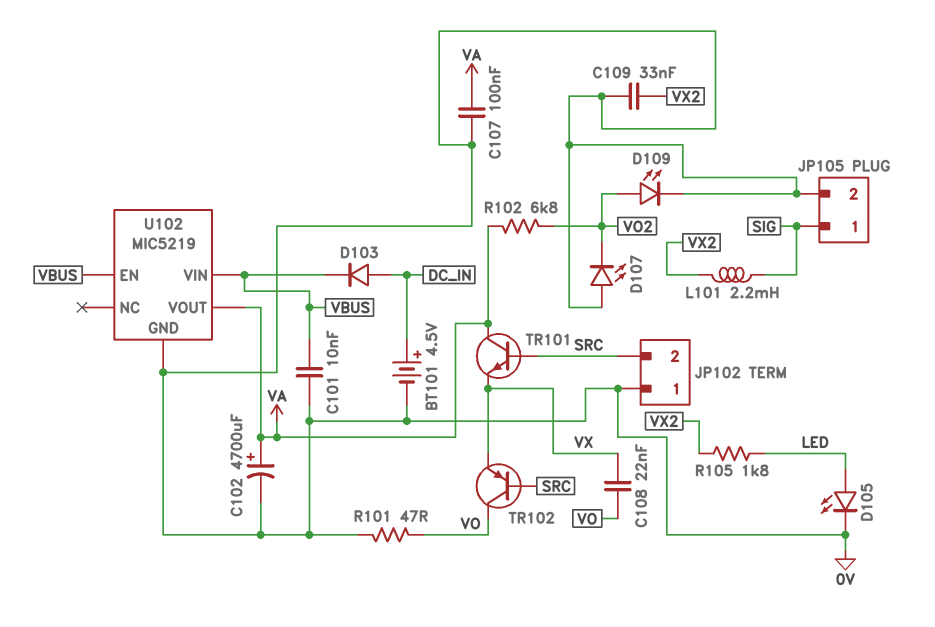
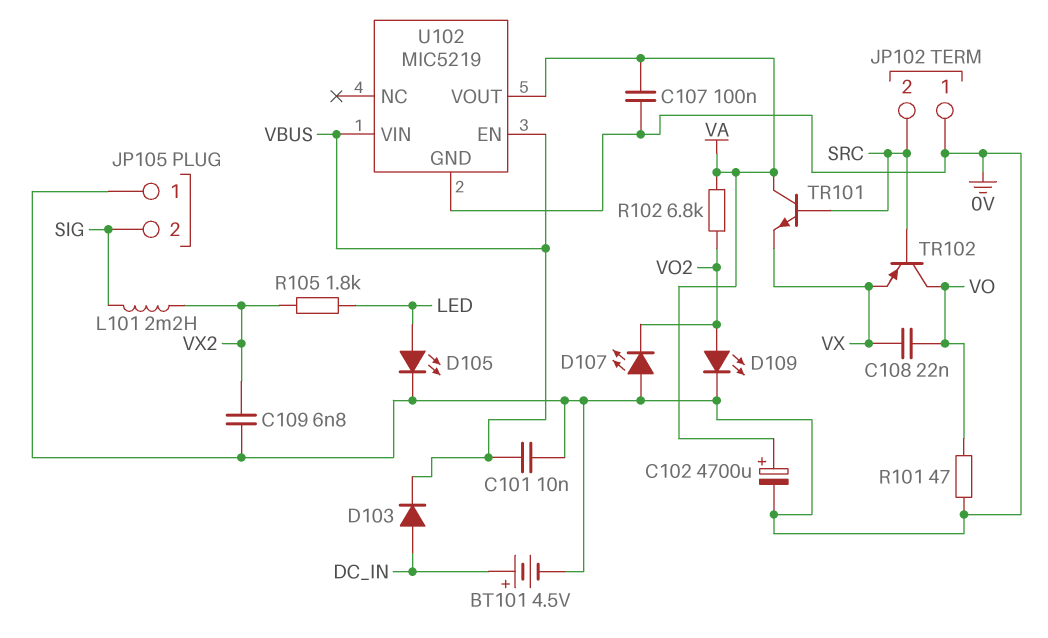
C109: 33nF (0V, VX2) -> 6.8nF (0V, VX2)
JP105 pin 1: SIG -> 0V
JP105 pin 2: 0V -> SIG

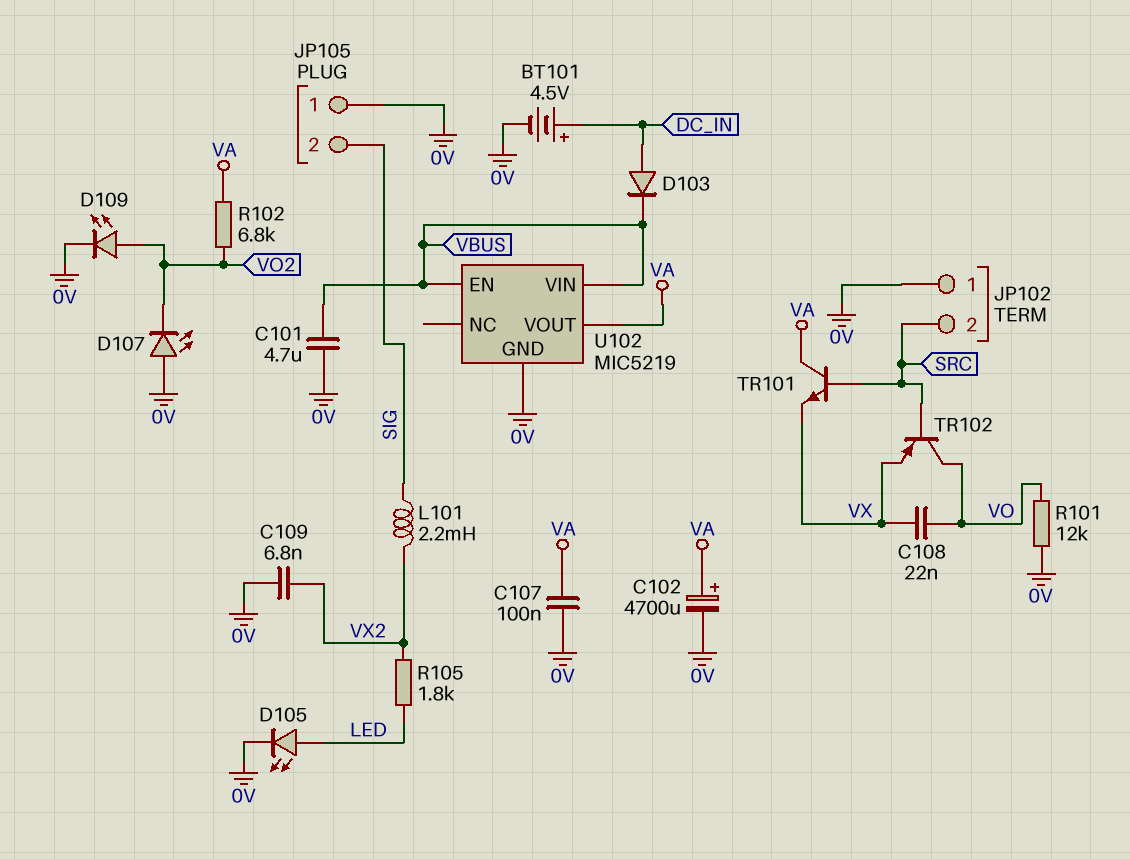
C101: 10nF (0V, VBUS) -> 4.7uF (0V, VBUS)
R101: 47 (0V, VO) -> 12k (0V, VO)

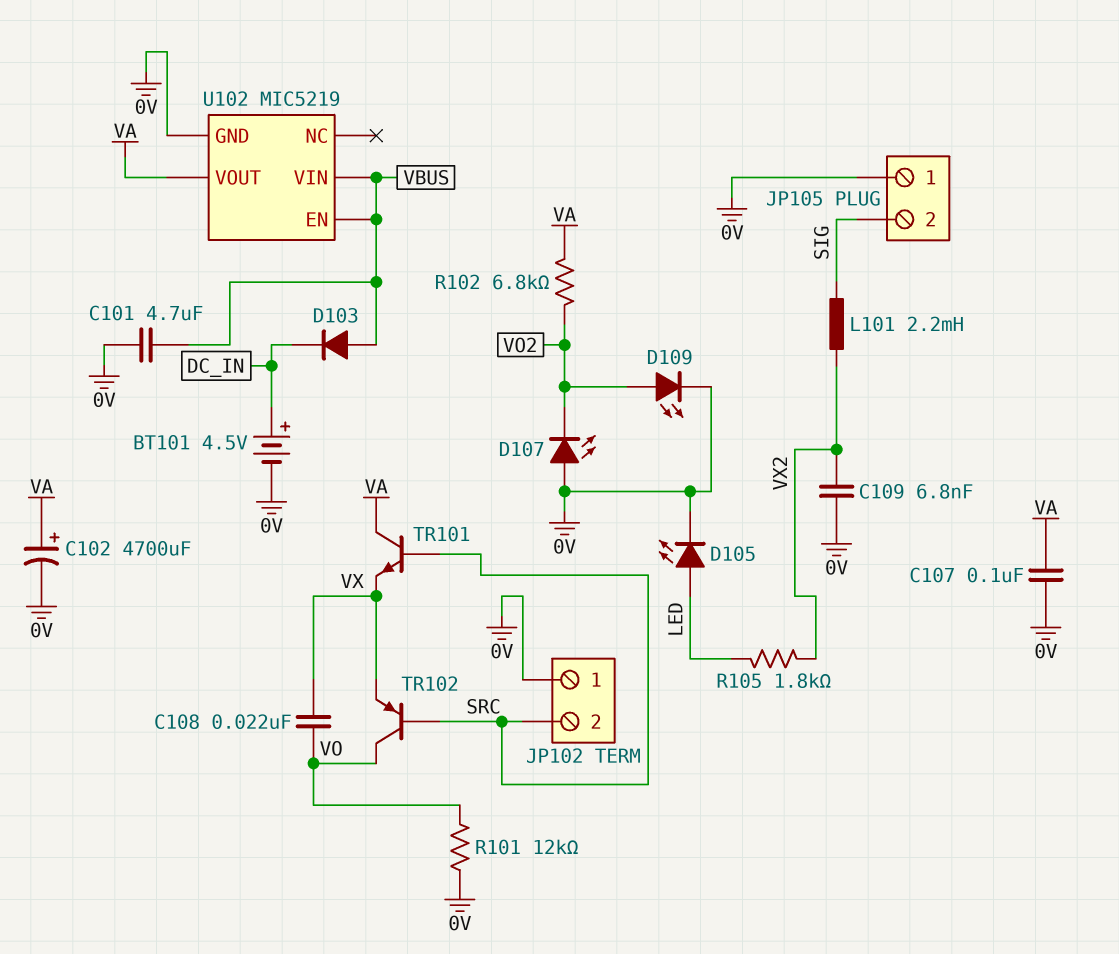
D103: diode (A DC_IN, K VBUS) -> diode (A VBUS, K DC_IN)

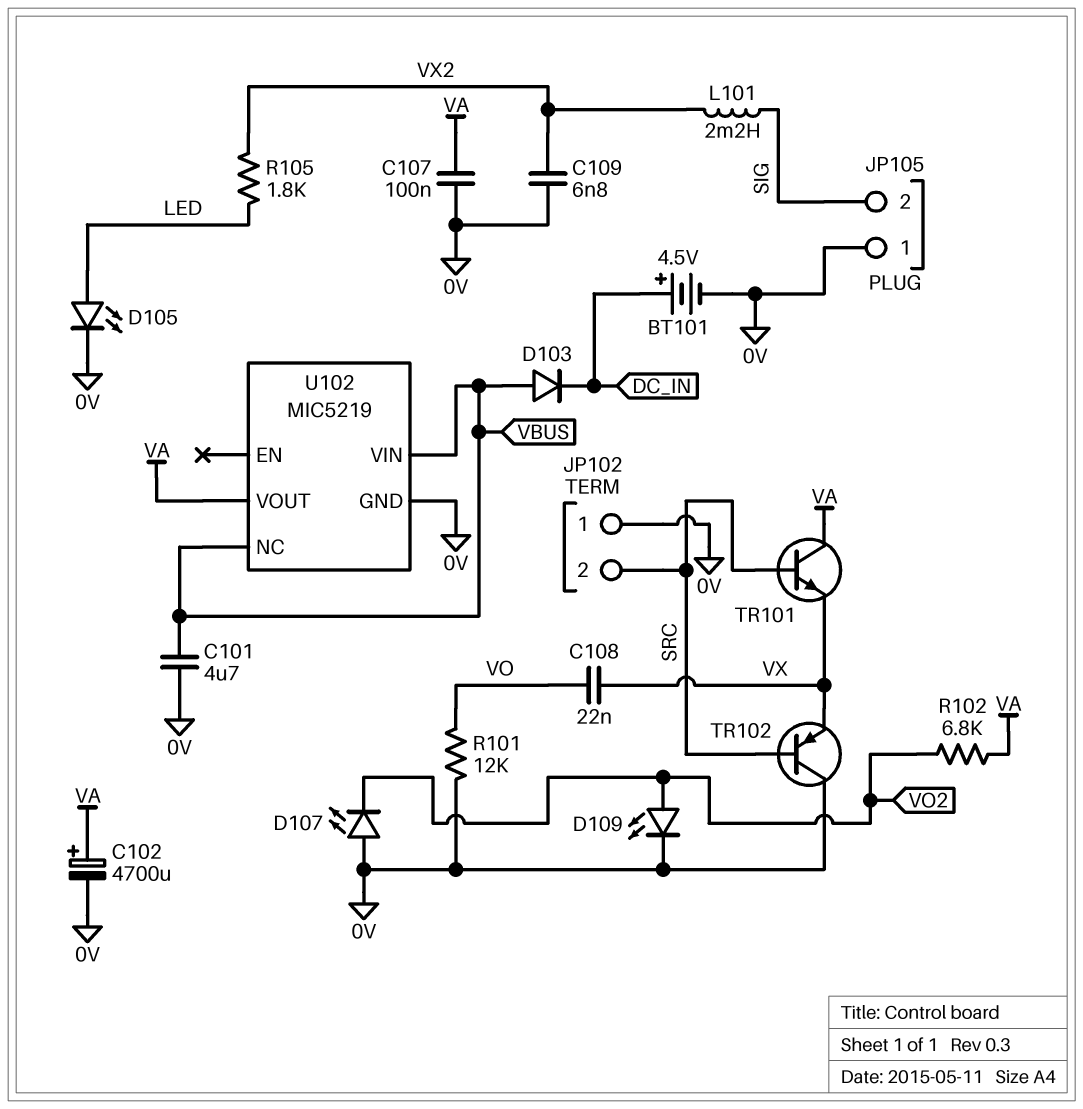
TR102: PNP (B SRC, C VO, E VX) -> PNP (B SRC, C 0V, E VX)
U102 pin EN: VBUS -> none
U102 pin NC: none -> VBUS

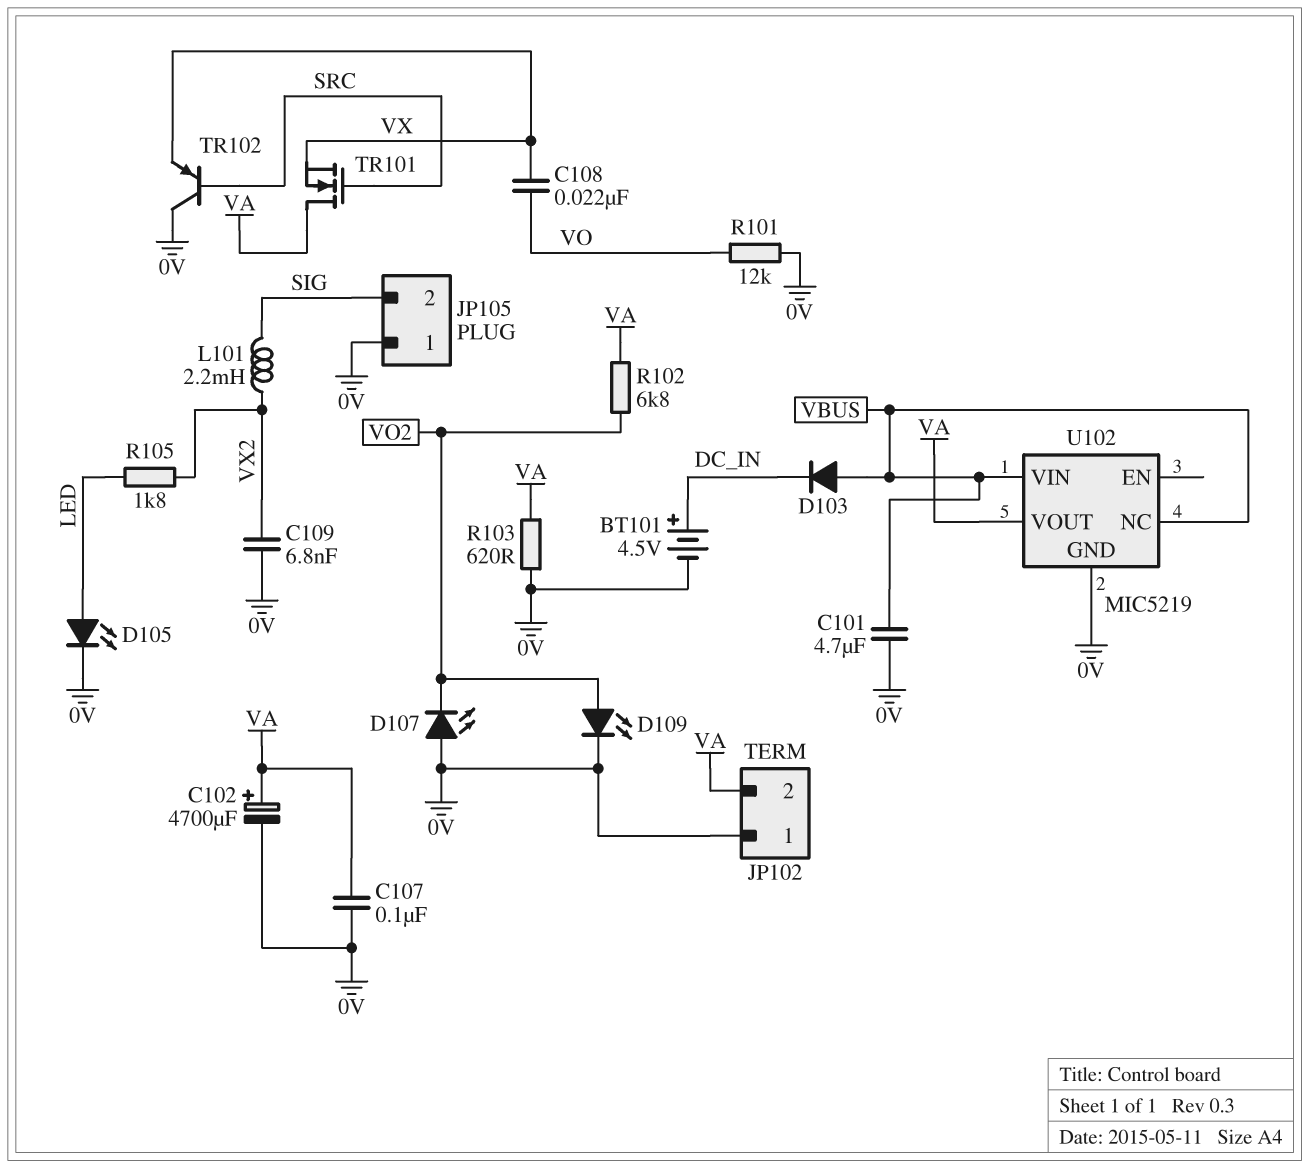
JP102 pin 2: SRC -> VA
R103: none -> 620 (0V, VA)
TR101: NPN (B SRC, C VA, E VX) -> NMOS (G SRC, D VA, S VX)

